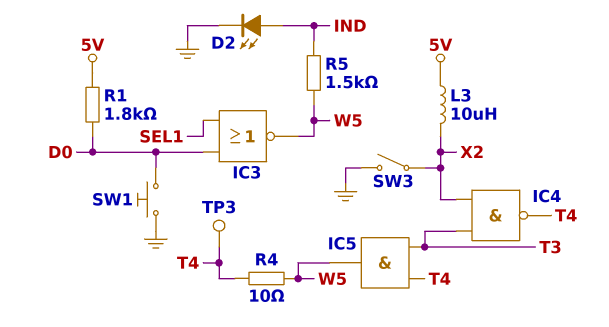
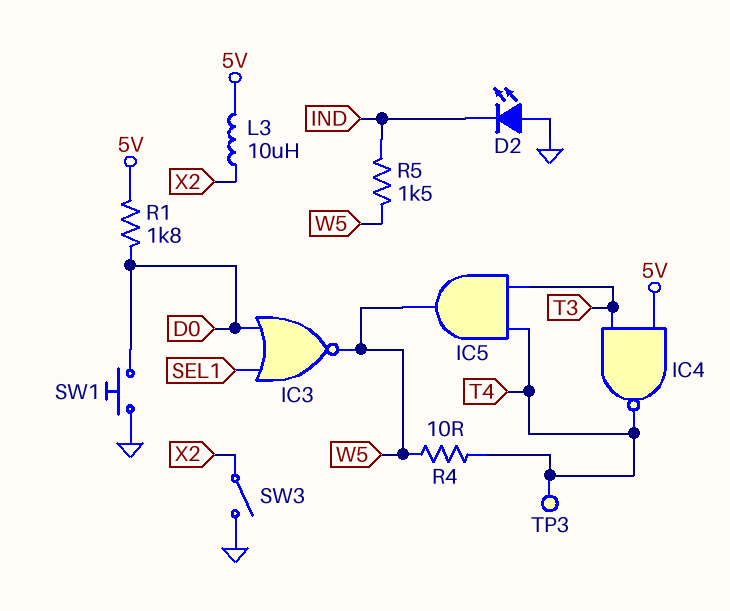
D2: LED (A IND, K GND) -> LED (A GND, K IND)
IC4: NAND (in T3, in X2, out T4) -> NAND (in 5V, in T3, out T4)

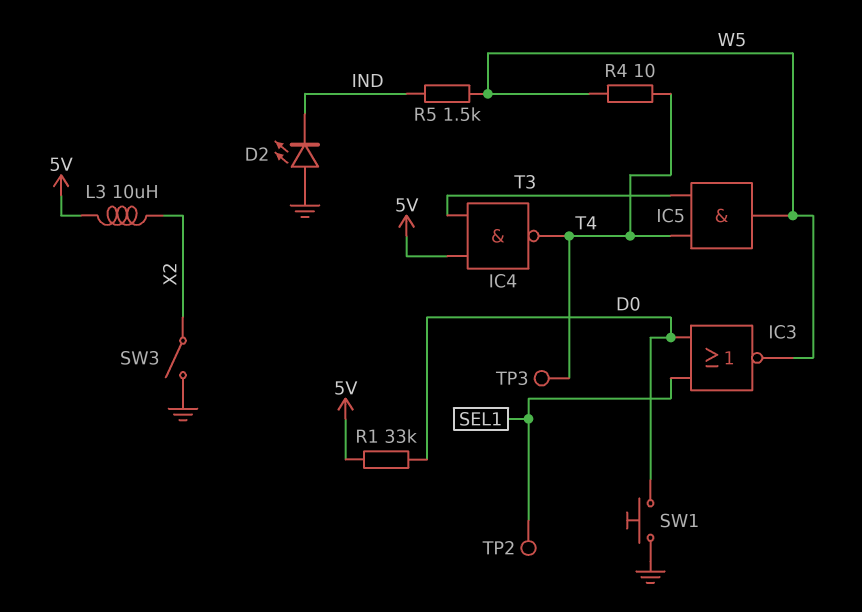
R1: 1.8k (5V, D0) -> 33k (5V, D0)
TP2: none -> test point (SEL1)

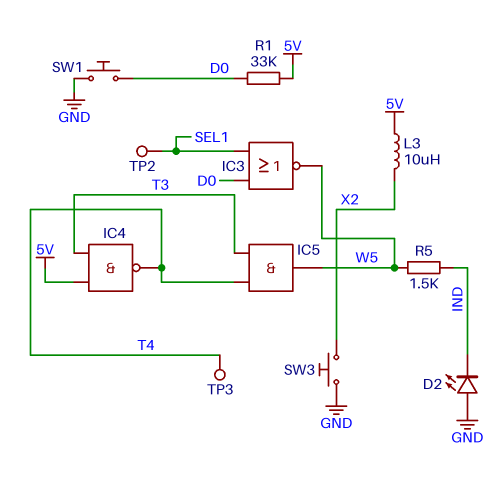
R4: 10 (T4, W5) -> none
SW3: switch (GND, X2) -> button (GND, X2)

